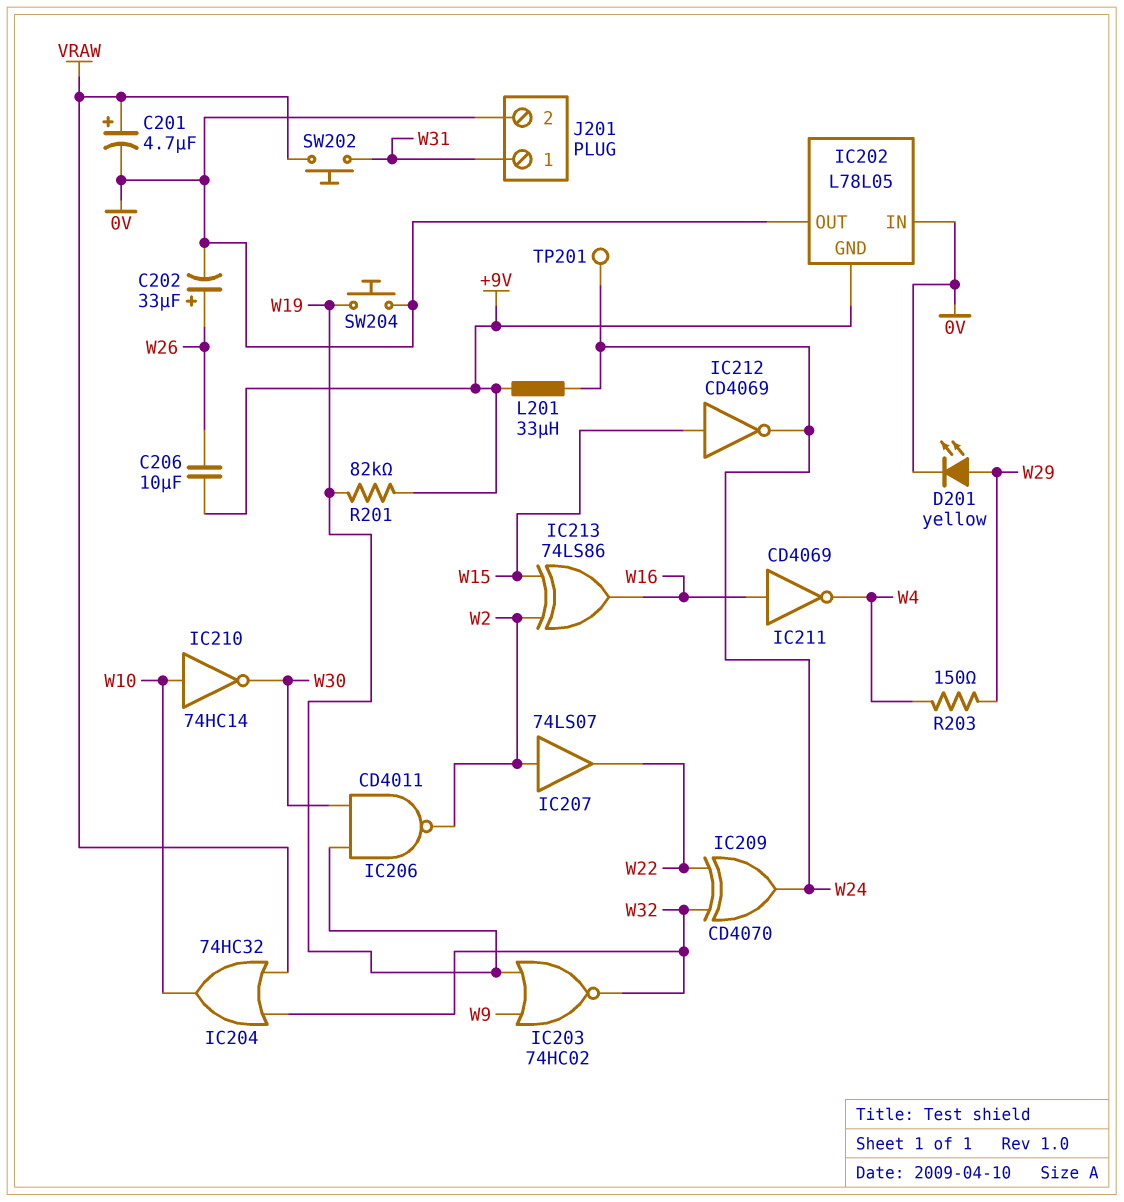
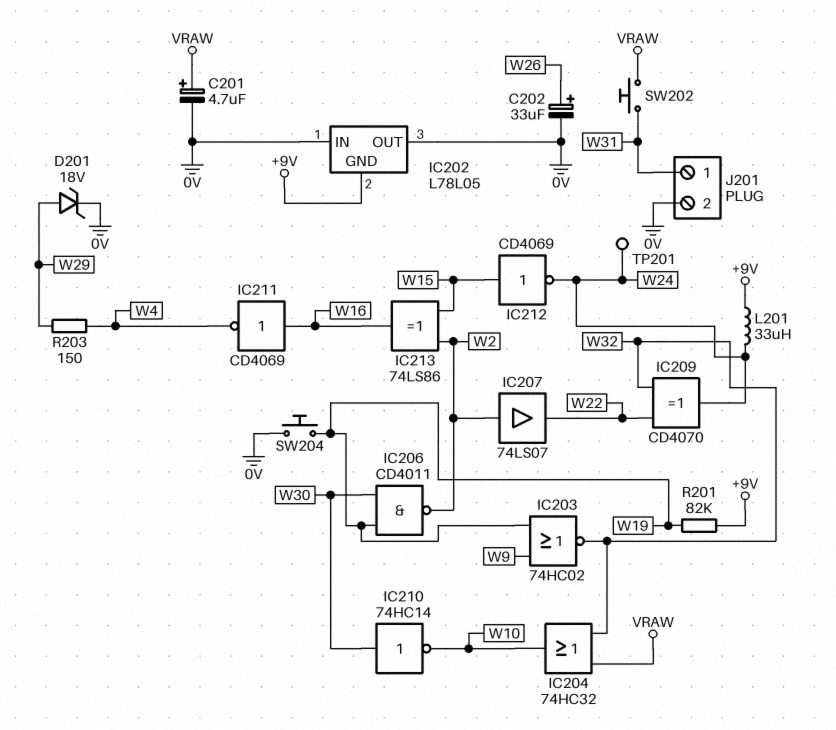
C206: 10uF (+9V, W26) -> none
D201: LED yellow (A W29, K 0V) -> zener 18V (A W29, K 0V)
IC210: NOT 74HC14 (in W10, out W30) -> NOT 74HC14 (in W30, out W10)

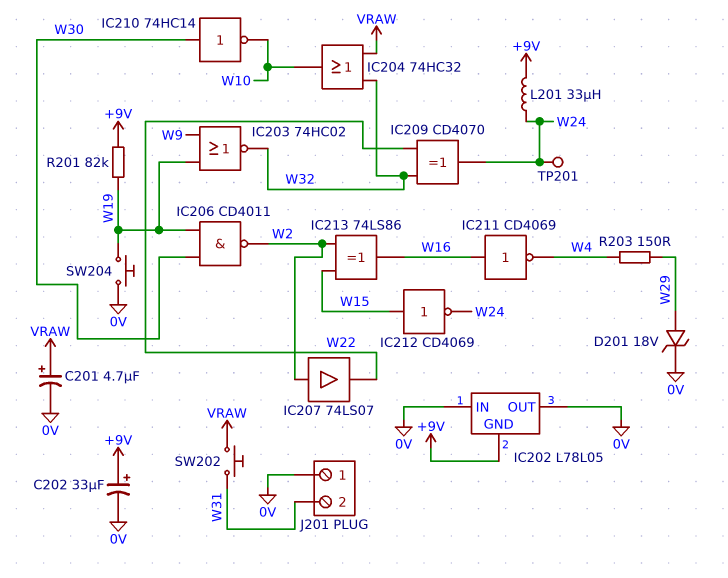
C202: 33uF (plus W26, minus 0V) -> 33uF (plus +9V, minus 0V)
J201 pin 1: W31 -> 0V
J201 pin 2: 0V -> W31

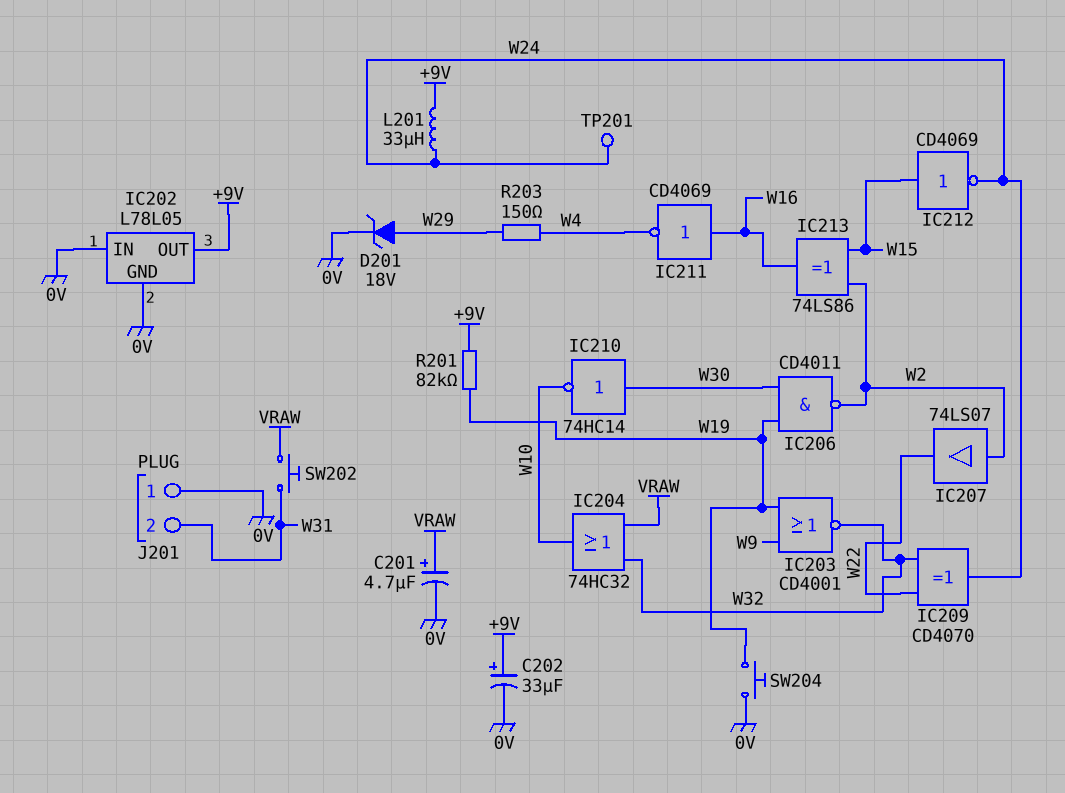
IC202 pin GND: +9V -> 0V
IC202 pin OUT: 0V -> +9V
IC203: NOR 74HC02 (in W9, in W19, out W32) -> NOR CD4001 (in W9, in W19, out W32)

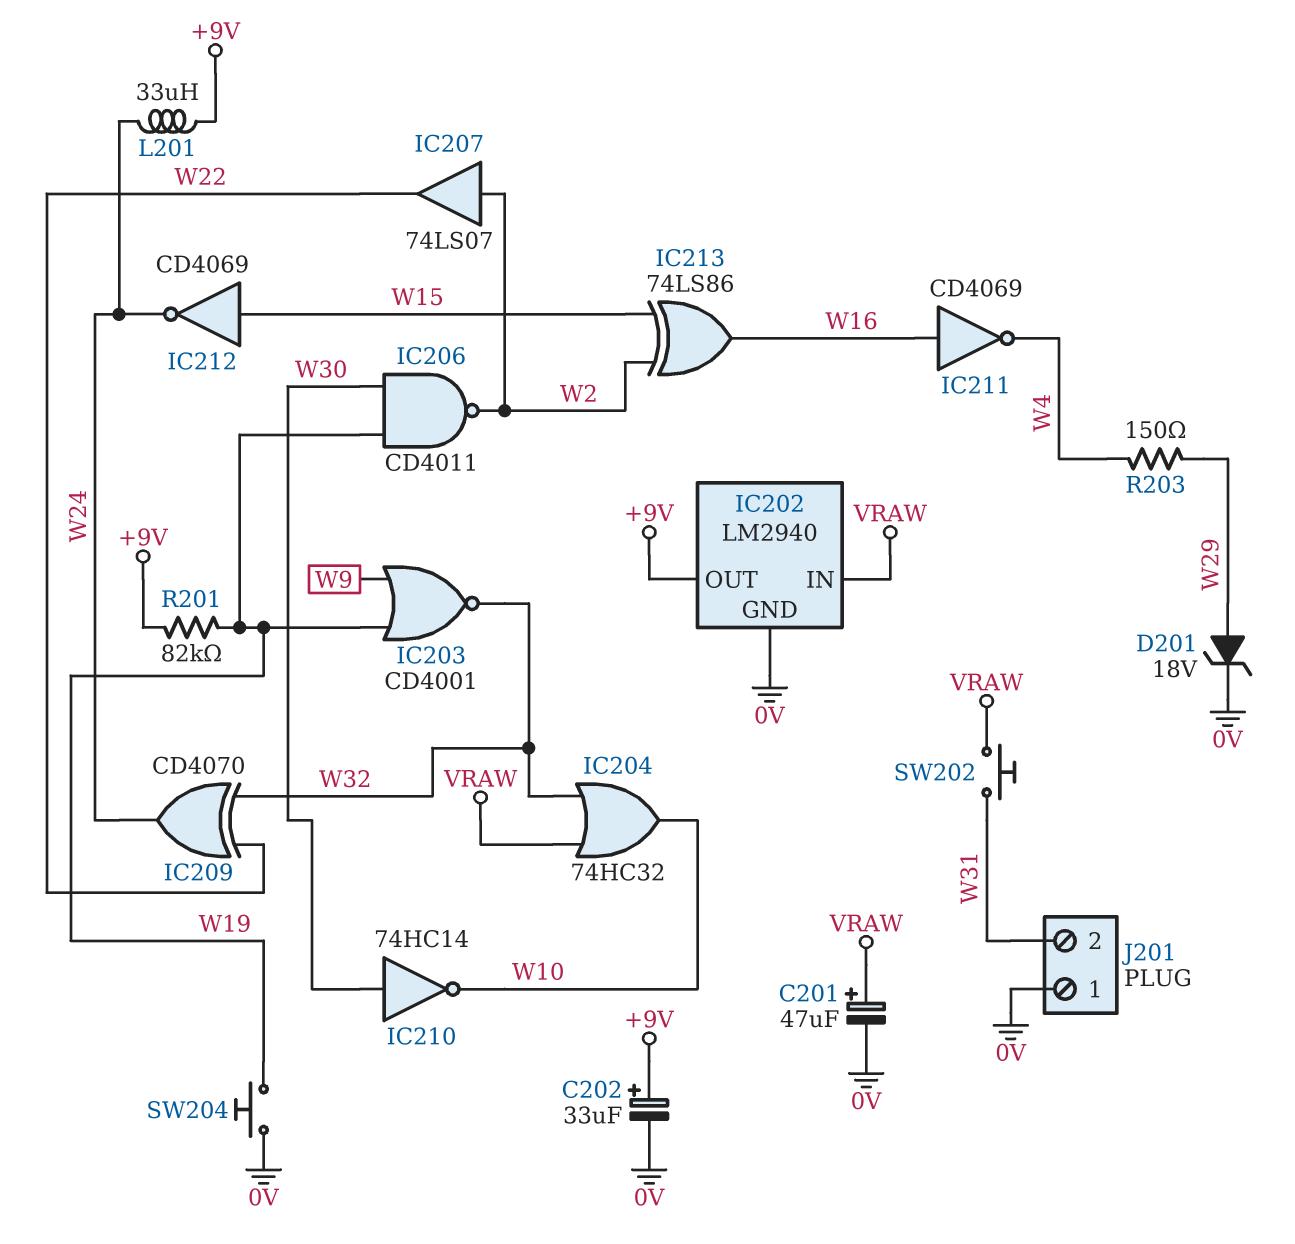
C201: 4.7uF (plus VRAW, minus 0V) -> 47uF (plus VRAW, minus 0V)
IC202: L78L05 -> LM2940
IC202 pin IN: 0V -> VRAW
TP201: test point (W24) -> none

